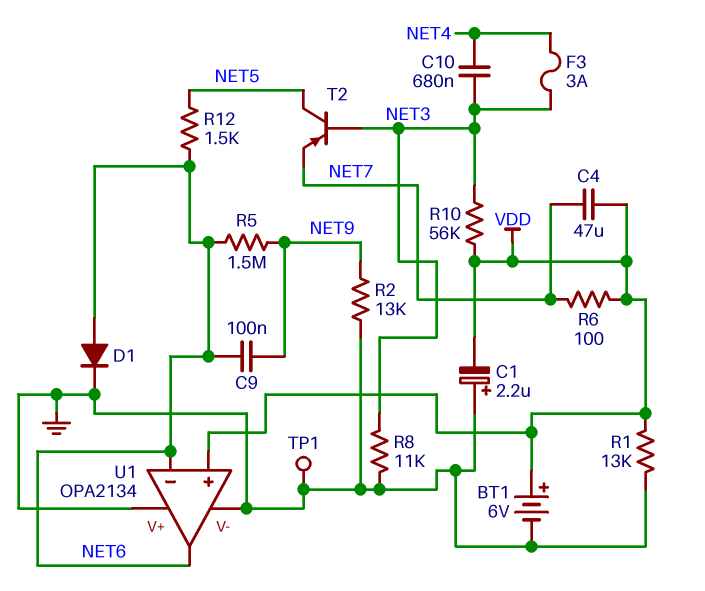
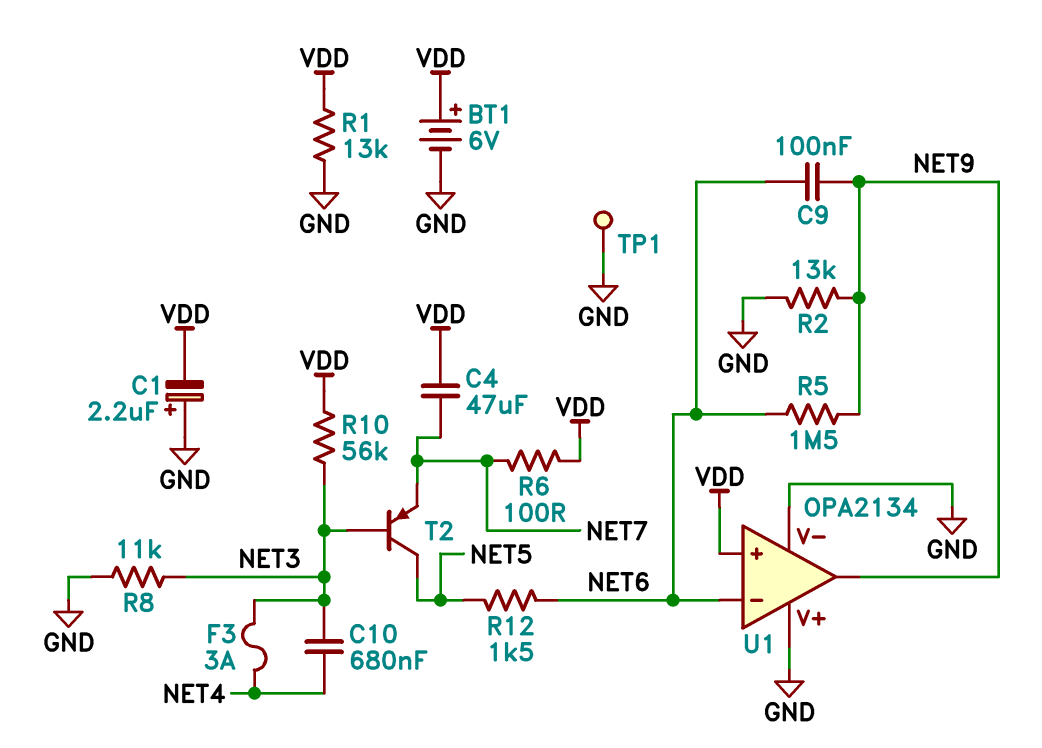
D1: diode (A NET6, K GND) -> none
U1 pin out: NET6 -> NET9

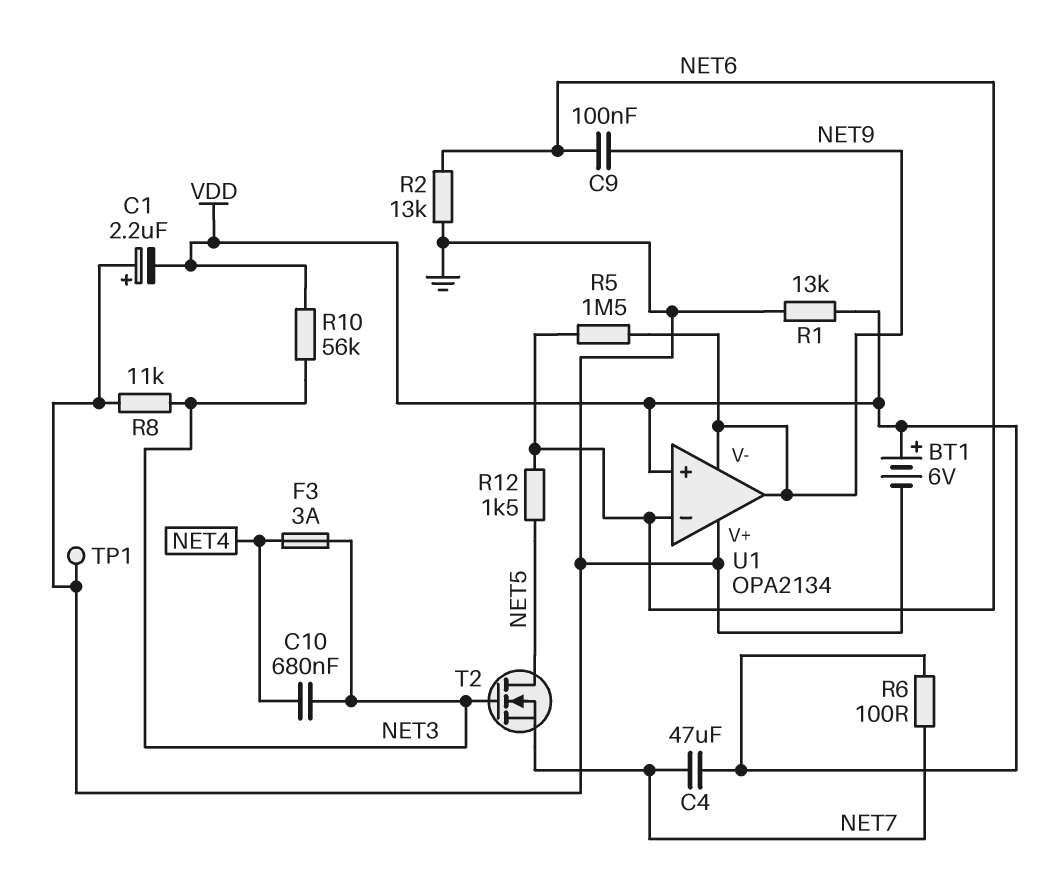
R2: 13k (GND, NET9) -> 13k (GND, NET6)
T2: PNP (B NET3, C NET5, E NET7) -> NMOS (G NET3, D NET5, S NET7)
U1 pin V-: GND -> NET9

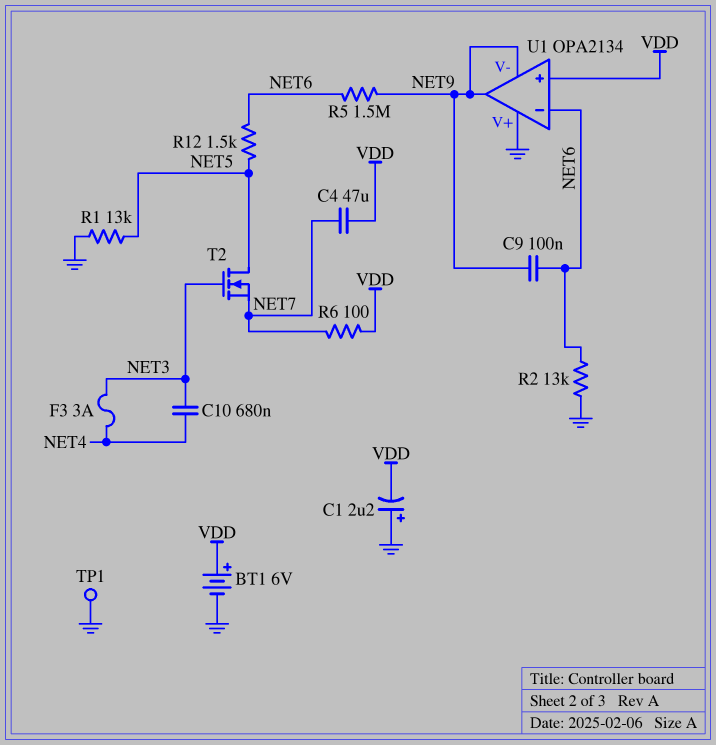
R1: 13k (GND, VDD) -> 13k (GND, NET5)
R8: 11k (GND, NET3) -> none
R10: 56k (NET3, VDD) -> none

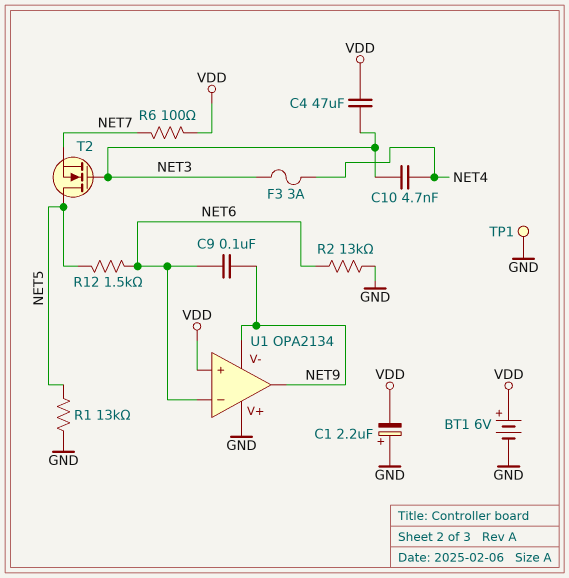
C4: 47uF (NET7, VDD) -> 47uF (NET3, VDD)
C10: 680nF (NET3, NET4) -> 4.7nF (NET3, NET4)
R5: 1.5M (NET6, NET9) -> none

